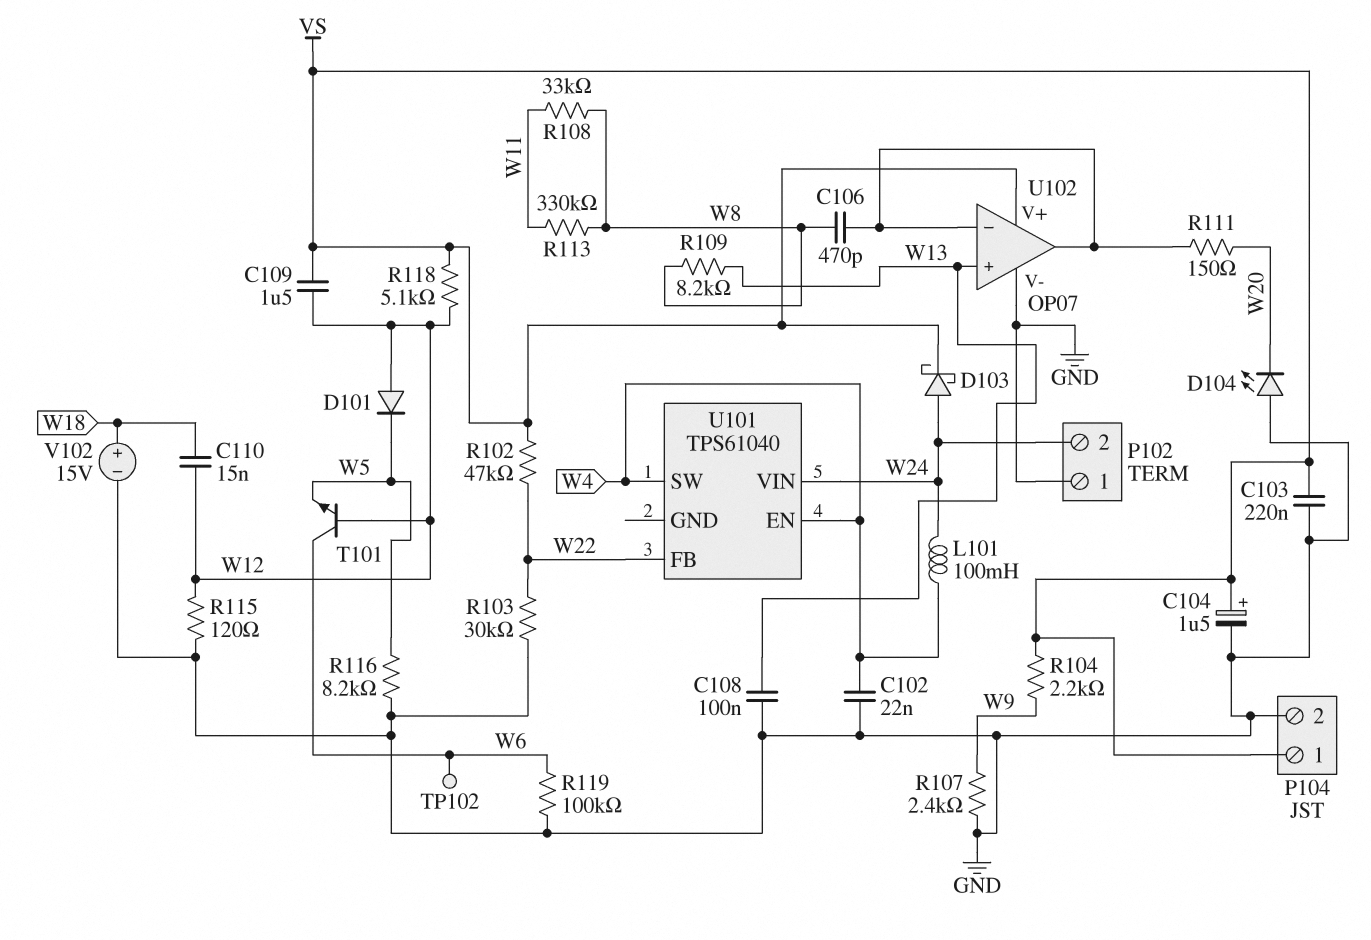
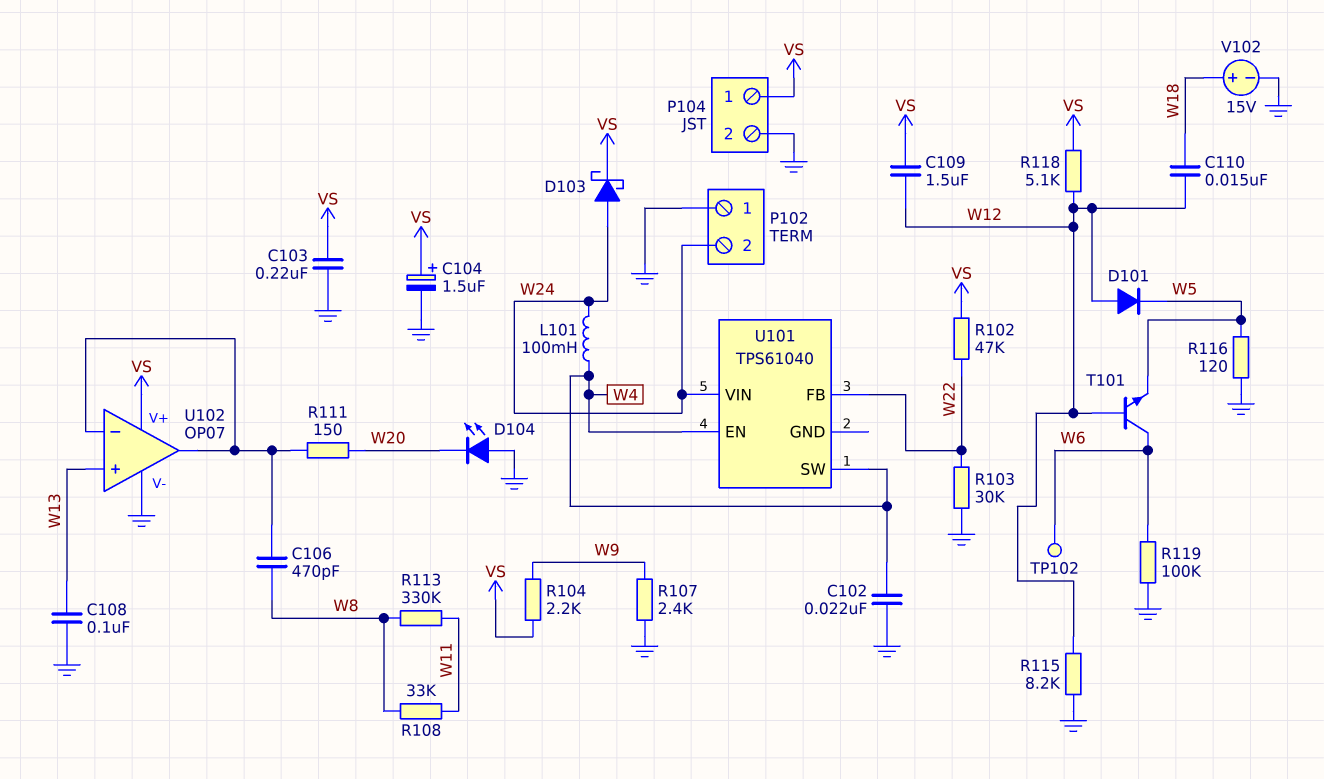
R109: 8.2k (W8, W13) -> none
R115: 120 (GND, W12) -> 8.2k (GND, W12)
R116: 8.2k (GND, W5) -> 120 (GND, W5)

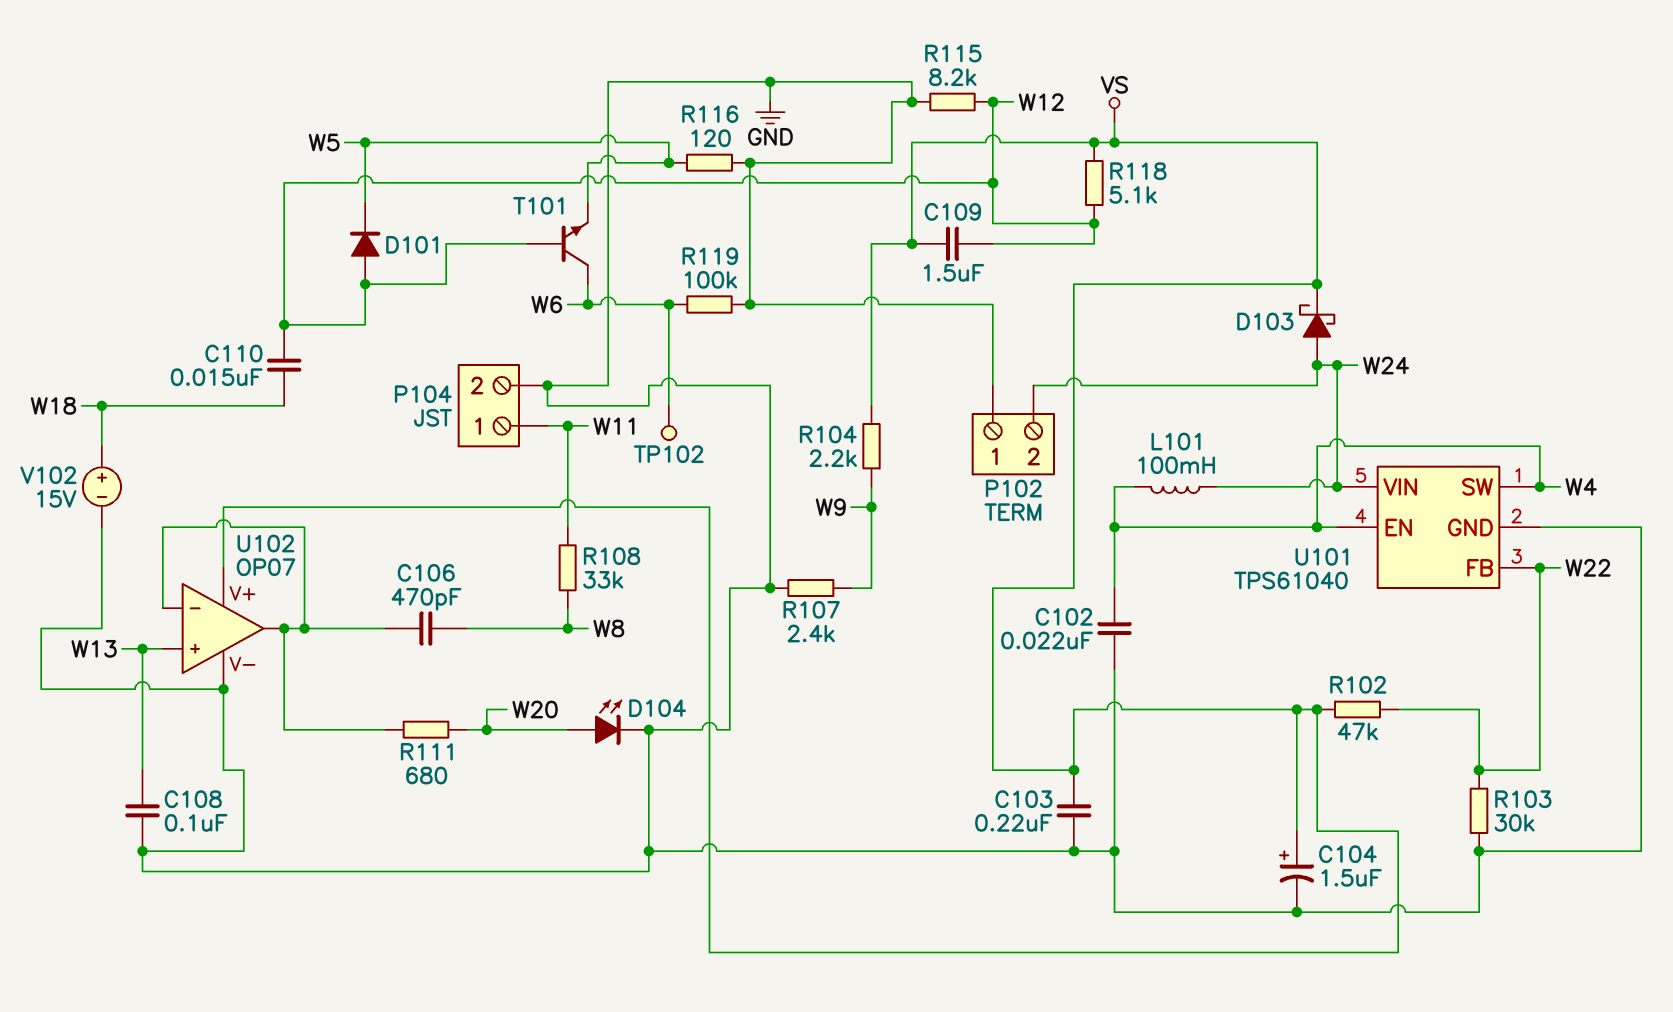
D104: LED (A GND, K W20) -> LED (A W20, K GND)
P104 pin 1: VS -> W11
R111: 150 (U102/in-, W20) -> 680 (U102/in-, W20)
R113: 330k (W8, W11) -> none
U101 pin GND: none -> GND

